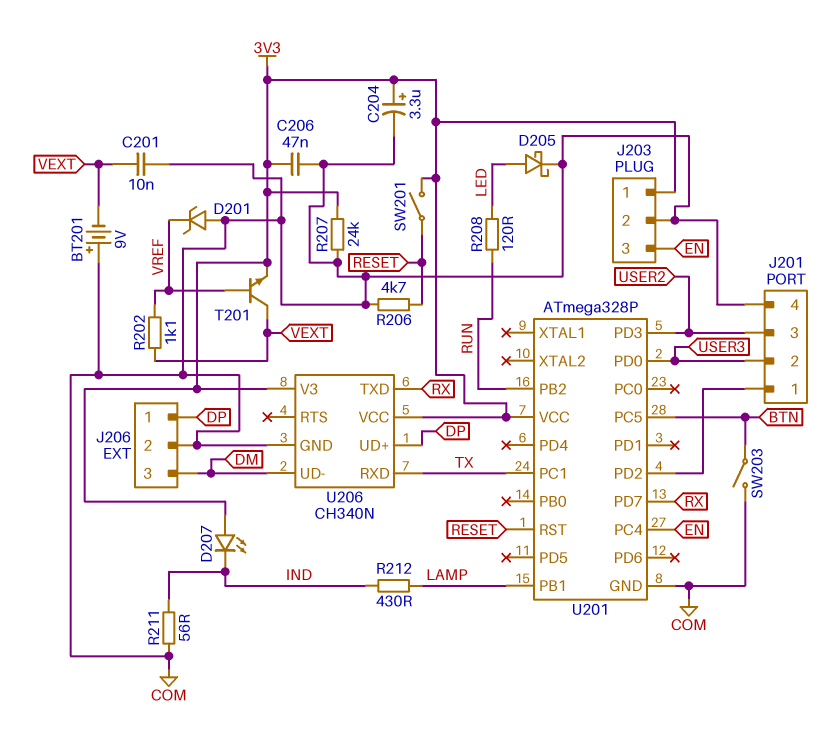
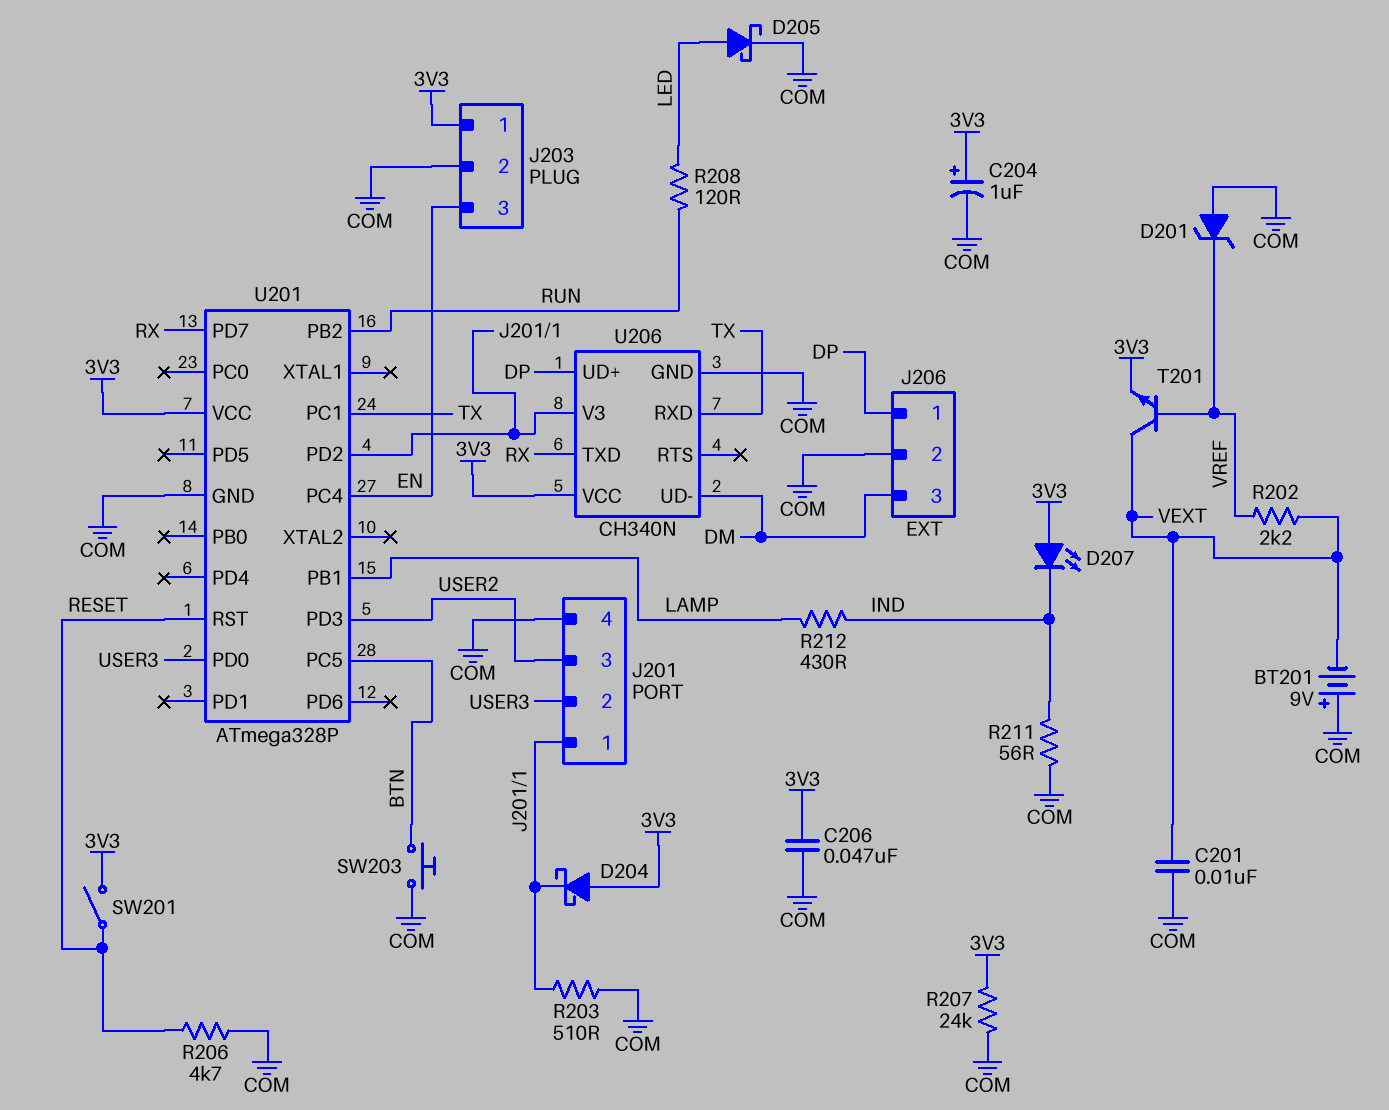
C204: 3.3uF (plus 3V3, minus COM) -> 1uF (plus 3V3, minus COM)
D204: none -> schottky (A 3V3, K J201/1)
R202: 1.1k (VEXT, VREF) -> 2.2k (VEXT, VREF)
R203: none -> 510 (COM, J201/1)
SW203: switch (BTN, COM) -> button (BTN, COM)
U206 pin V3: 3V3 -> J201/1

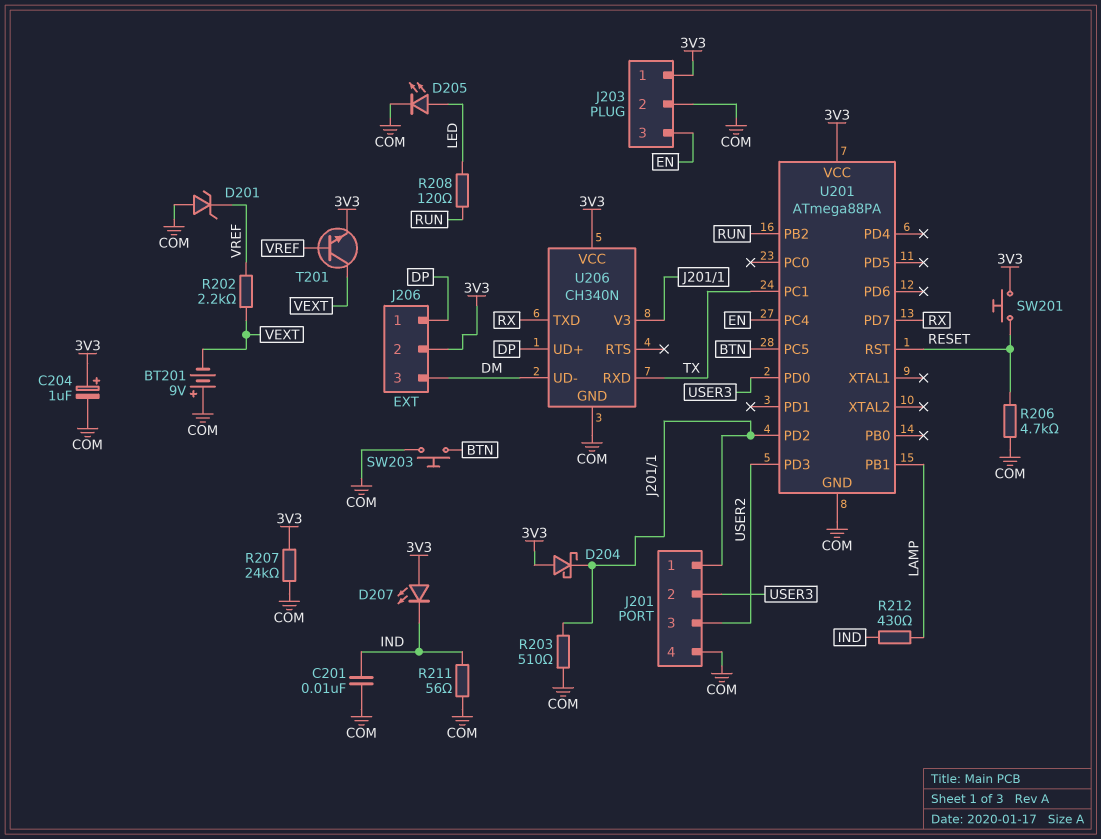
C201: 10nF (COM, VEXT) -> 10nF (COM, IND)
C206: 47nF (3V3, COM) -> none
D205: schottky (A LED, K COM) -> LED (A LED, K COM)
J206 pin 2: COM -> 3V3
SW201: switch (3V3, RESET) -> button (3V3, RESET)
U201: ATmega328P -> ATmega88PA

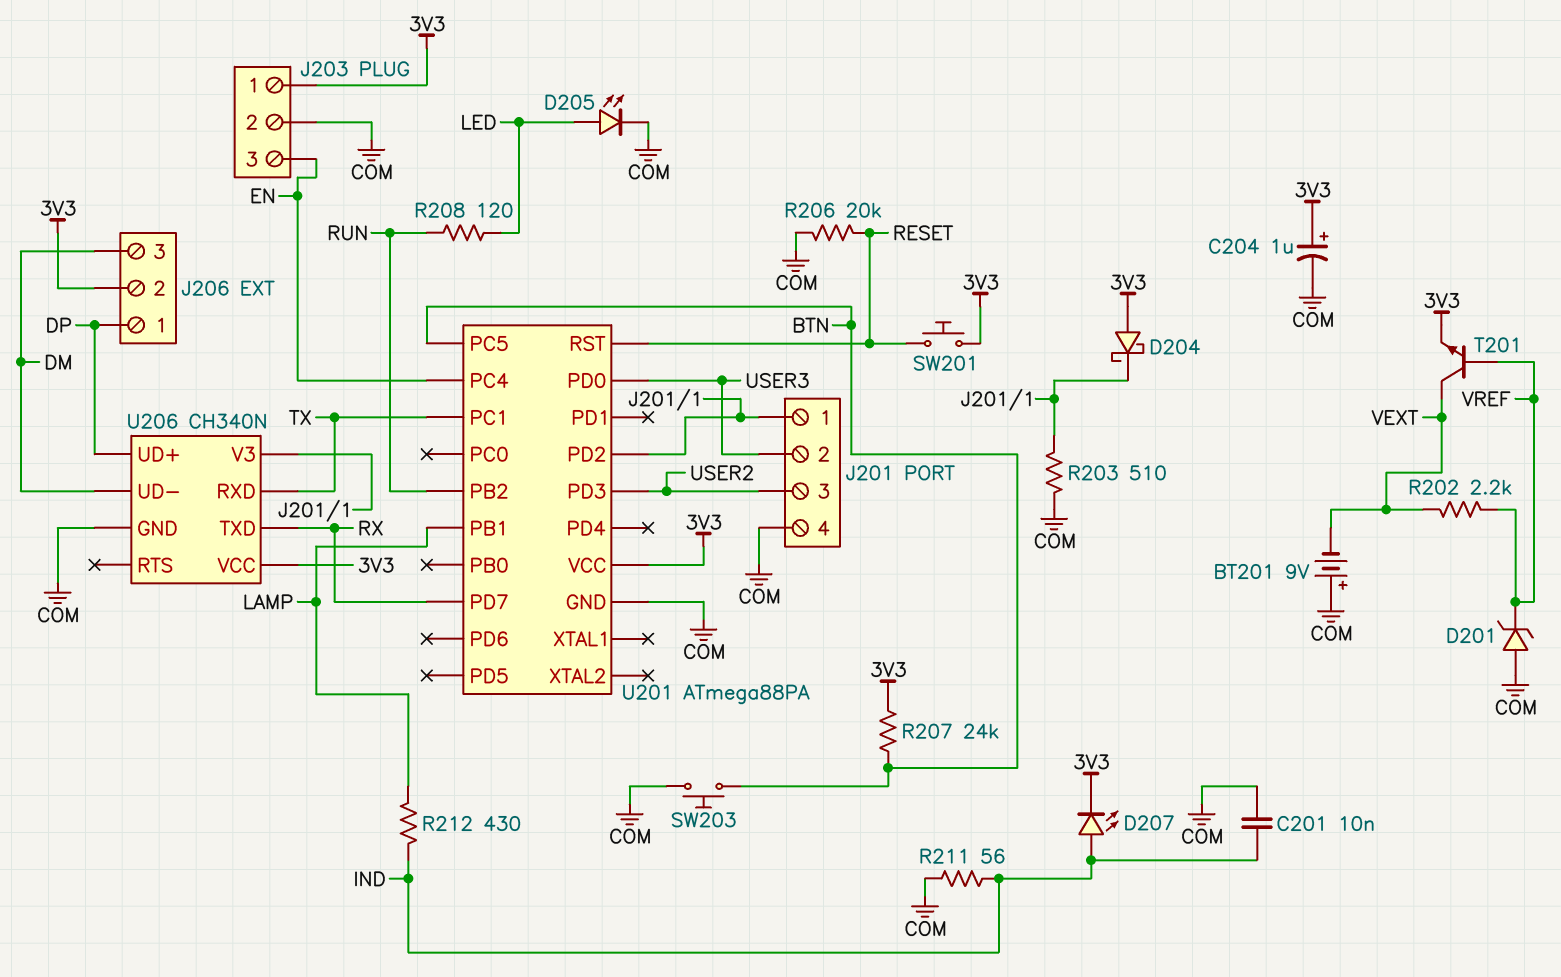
D207: LED (A 3V3, K IND) -> LED (A IND, K 3V3)
R206: 4.7k (COM, RESET) -> 20k (COM, RESET)
R207: 24k (3V3, COM) -> 24k (3V3, BTN)

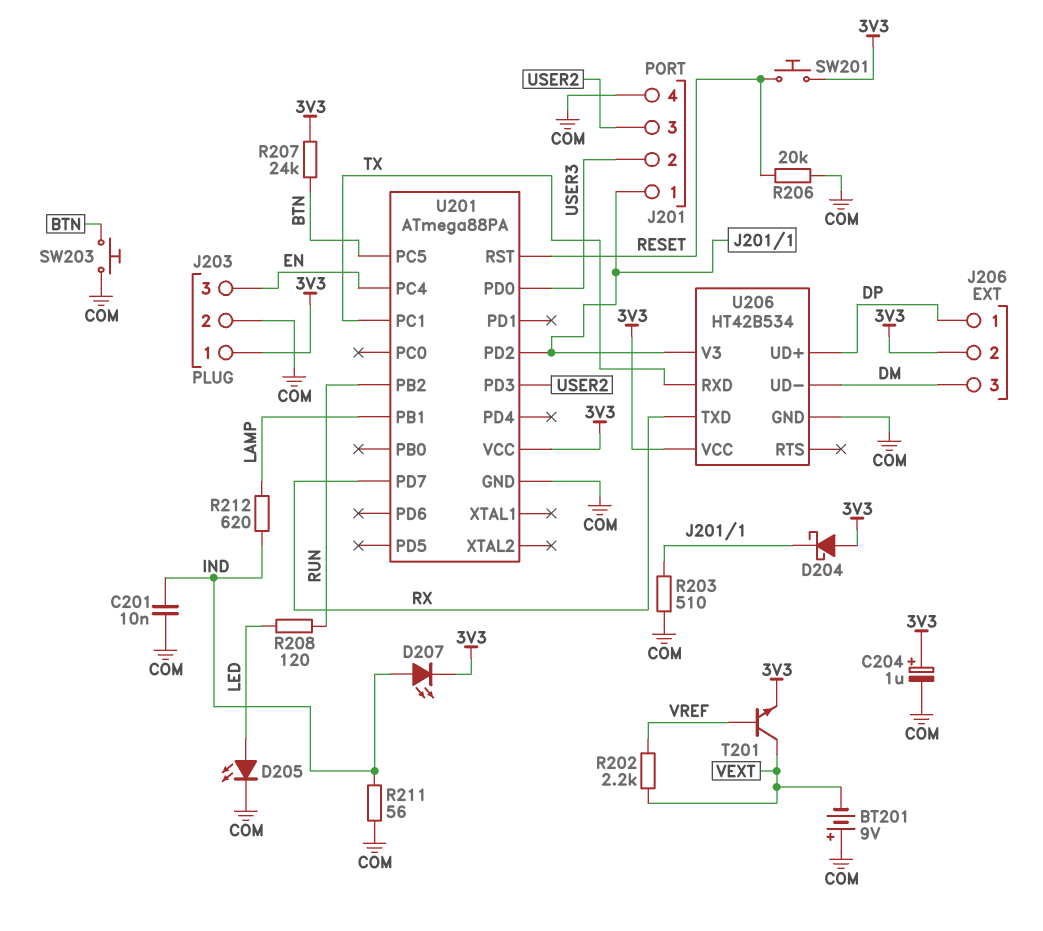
D201: zener (A COM, K VREF) -> none
R212: 430 (IND, LAMP) -> 620 (IND, LAMP)
U206: CH340N -> HT42B534

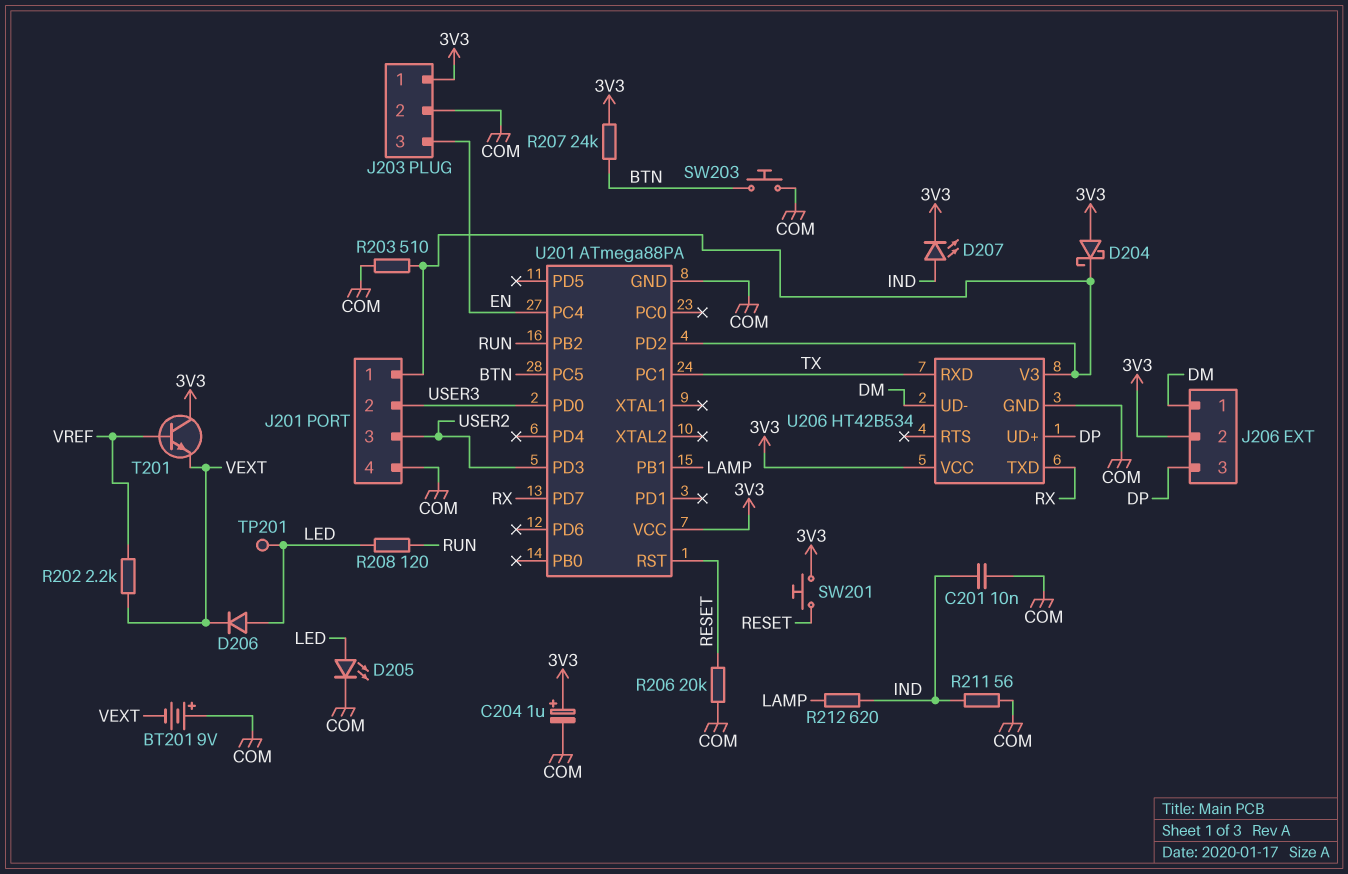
D206: none -> diode (A LED, K VEXT)
J206 pin 1: DP -> DM
J206 pin 3: DM -> DP
T201: NPN (B VREF, C VEXT, E 3V3) -> NPN (B VREF, C 3V3, E VEXT)
TP201: none -> test point (LED)

